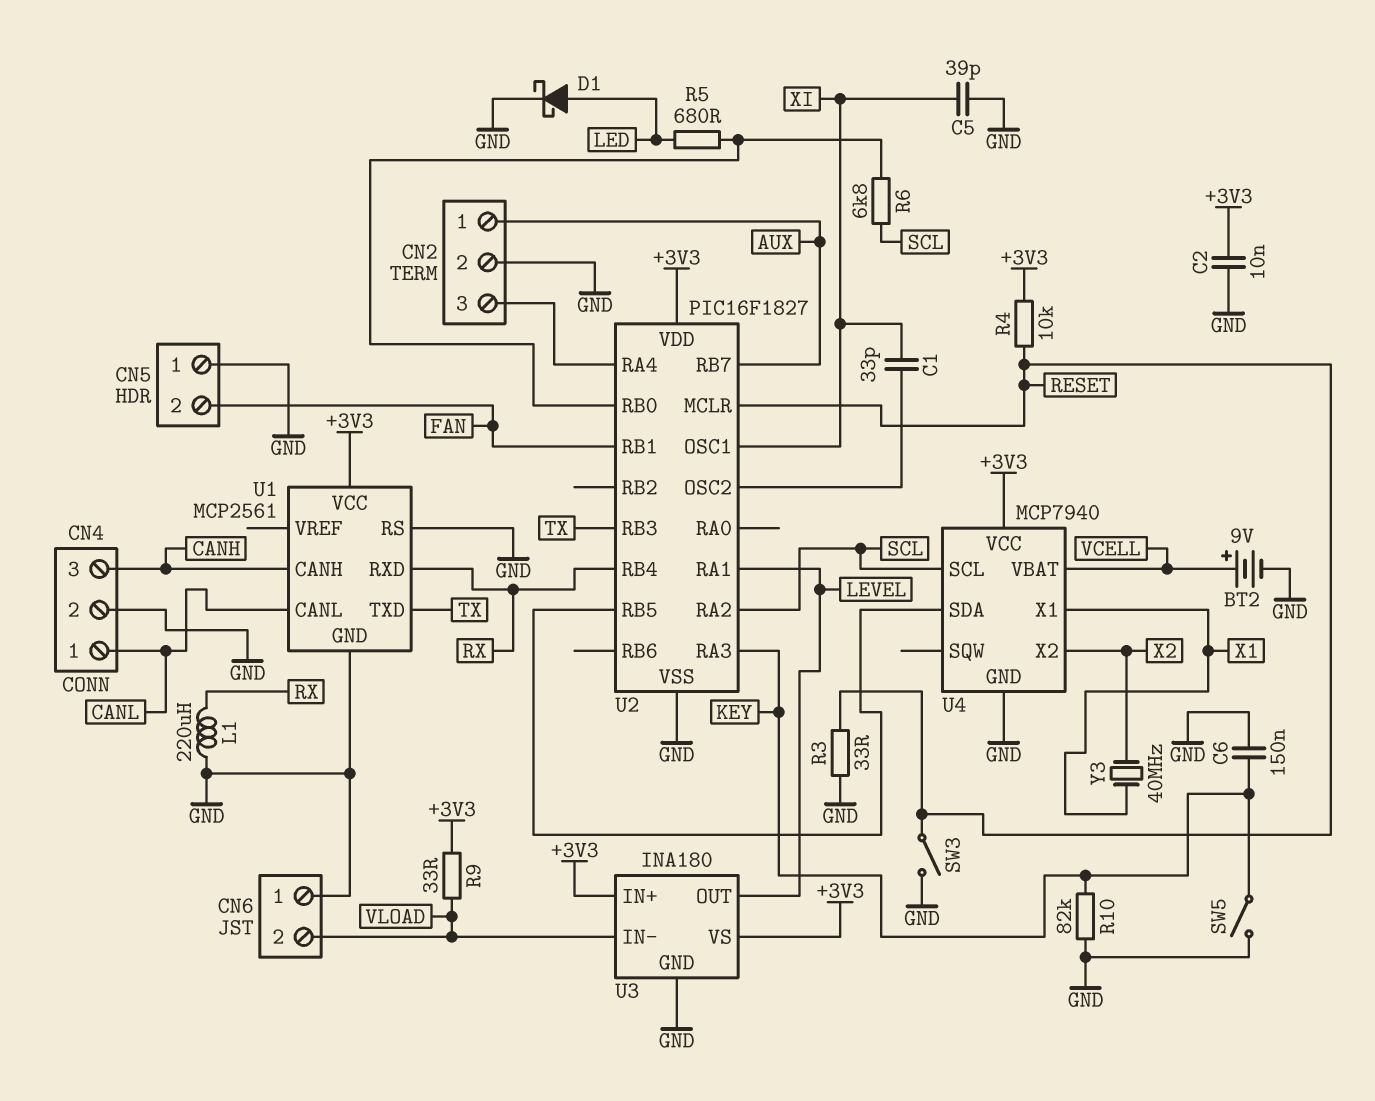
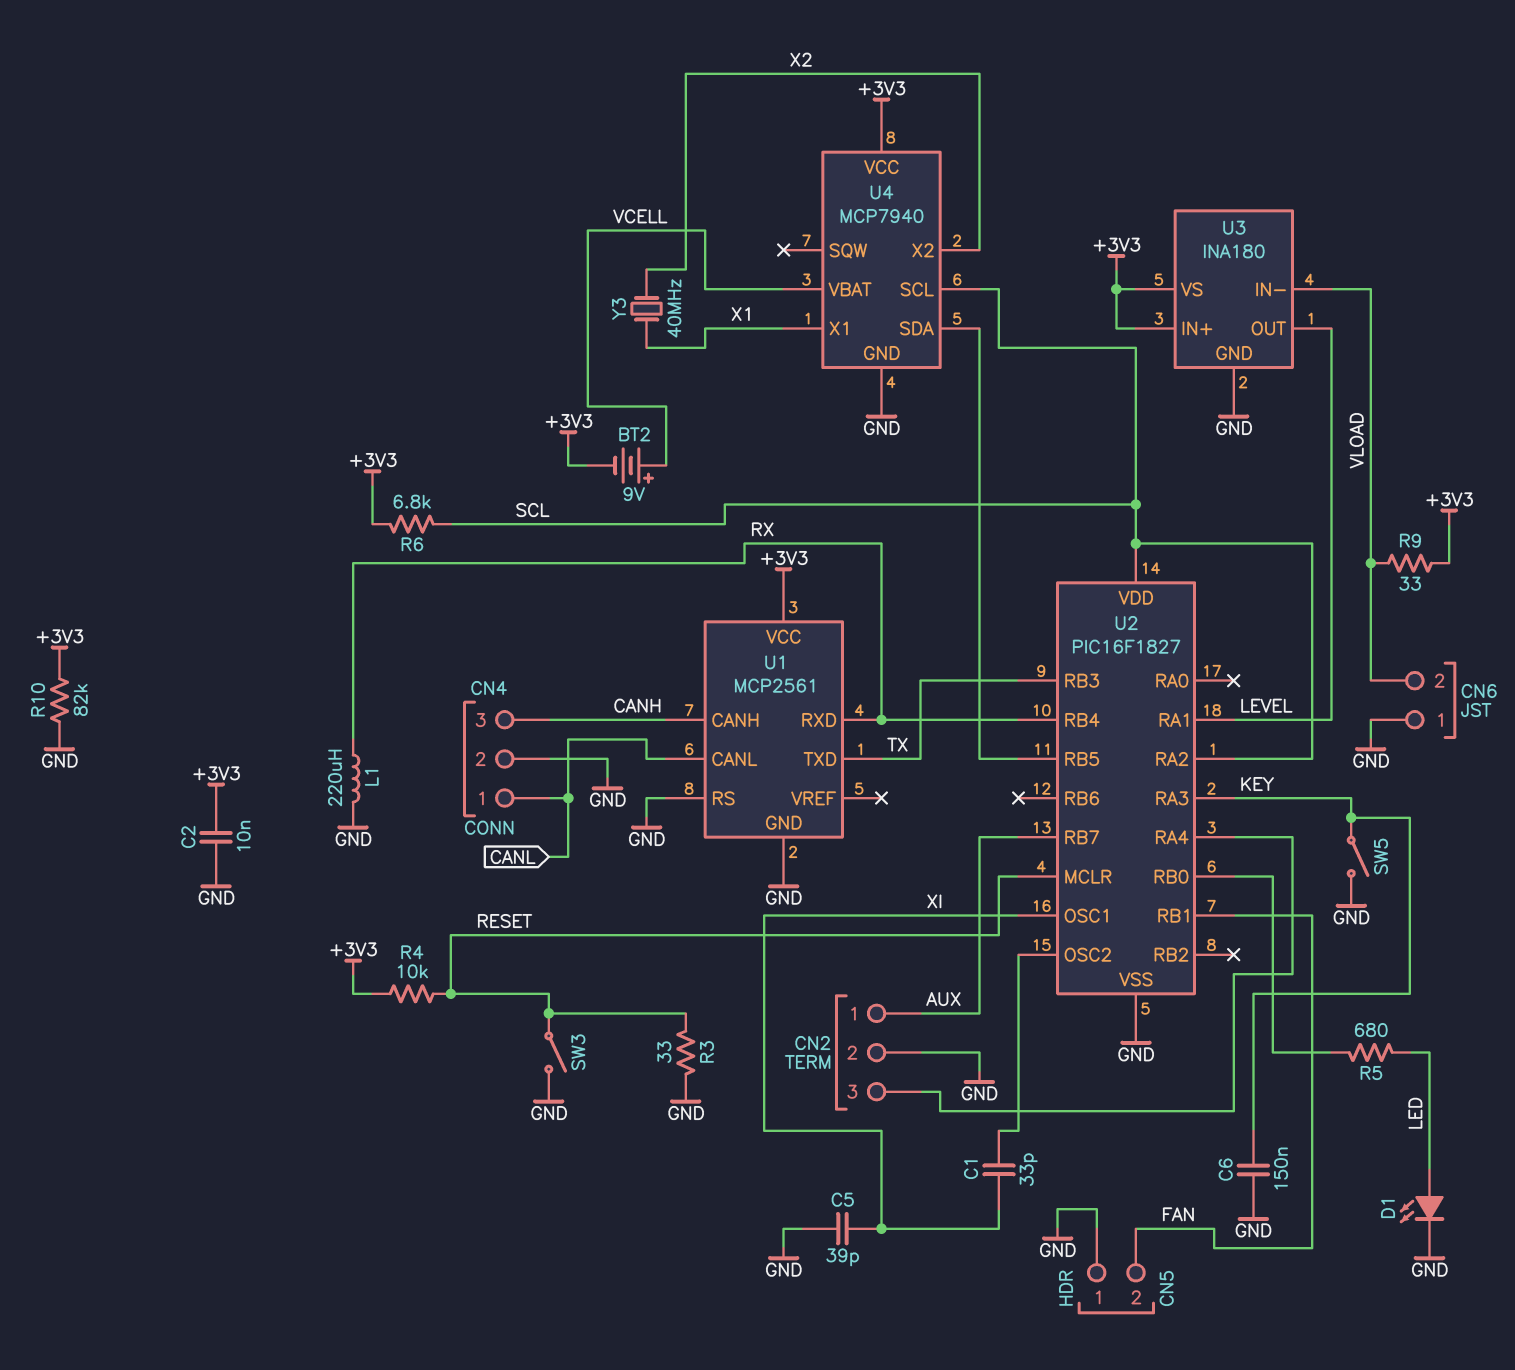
BT2: 9V (plus VCELL, minus GND) -> 9V (plus VCELL, minus +3V3)
D1: schottky (A LED, K GND) -> LED (A LED, K GND)
R6: 6.8k (SCL, U2/RB0) -> 6.8k (+3V3, SCL)
R10: 82k (GND, KEY) -> 82k (+3V3, GND)
U2 pin VDD: +3V3 -> SCL

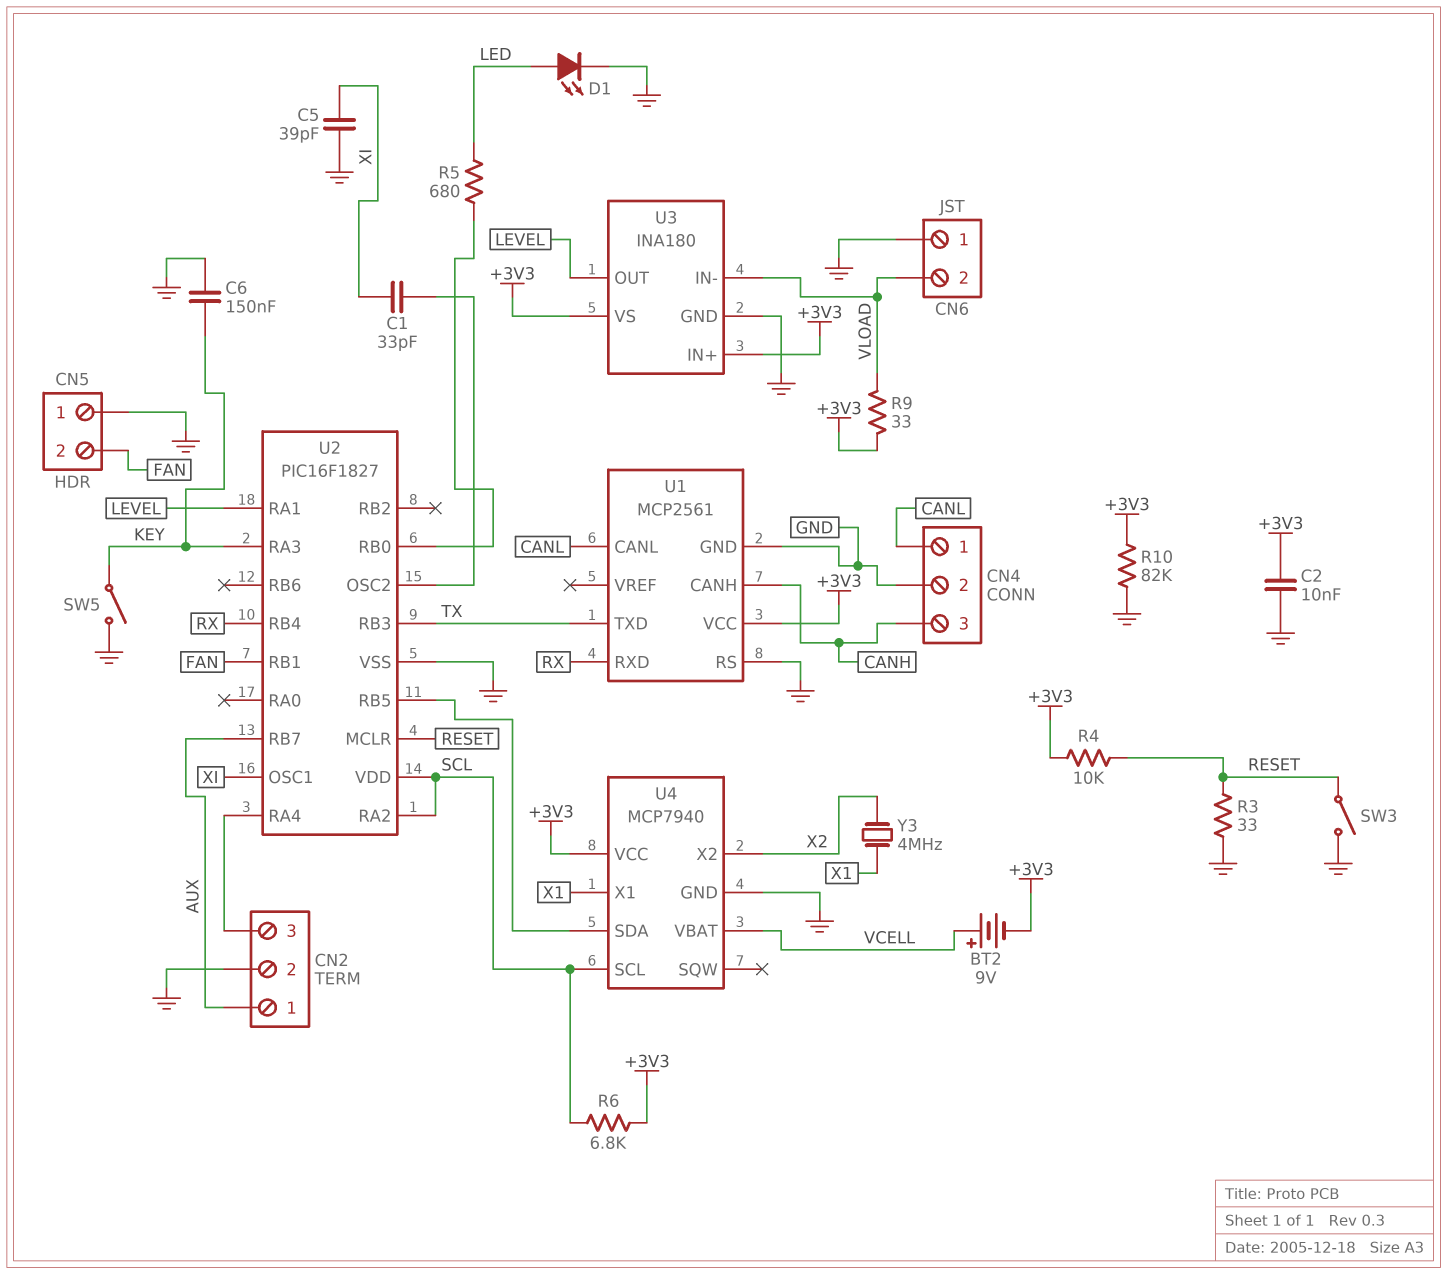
L1: 220uH (GND, RX) -> none
Y3: 40MHz (X1, X2) -> 4MHz (X1, X2)

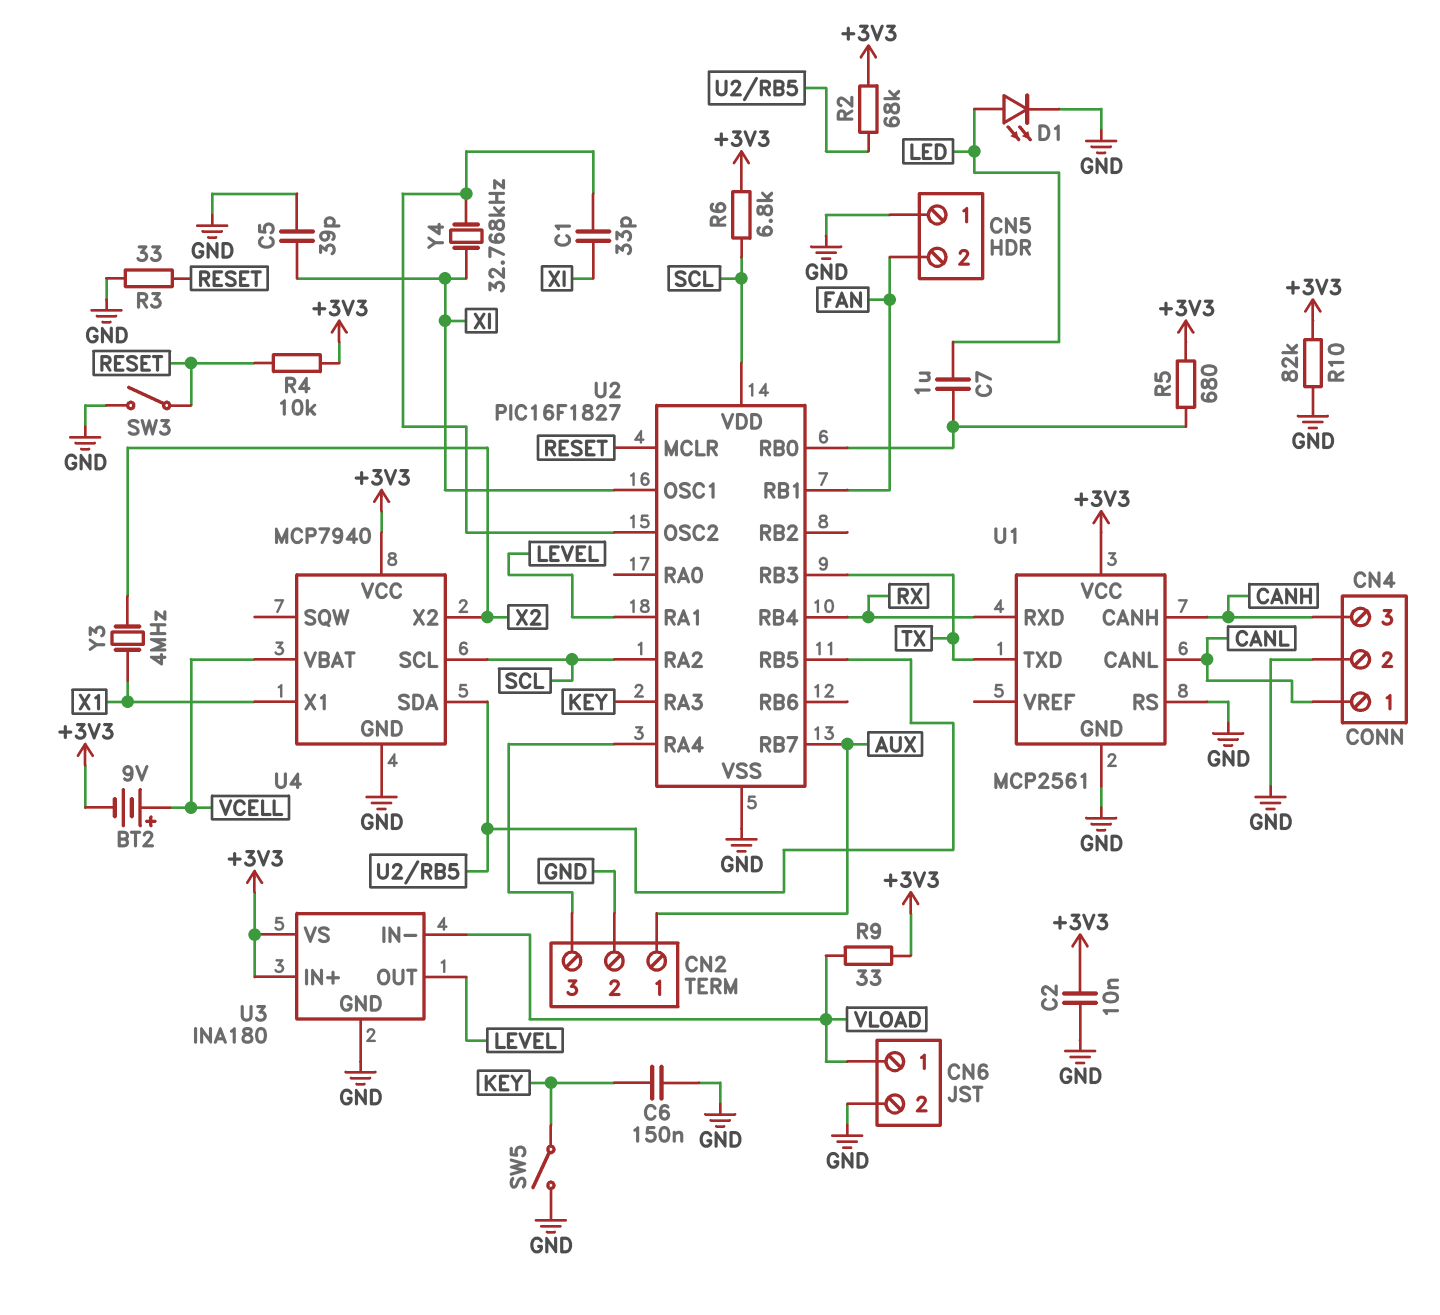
C7: none -> 1uF (LED, U2/RB0)
CN6 pin 1: GND -> VLOAD
CN6 pin 2: VLOAD -> GND
R2: none -> 68k (+3V3, U2/RB5)
R5: 680 (LED, U2/RB0) -> 680 (+3V3, U2/RB0)
Y4: none -> 32.768kHz (U2/OSC2, XI)

